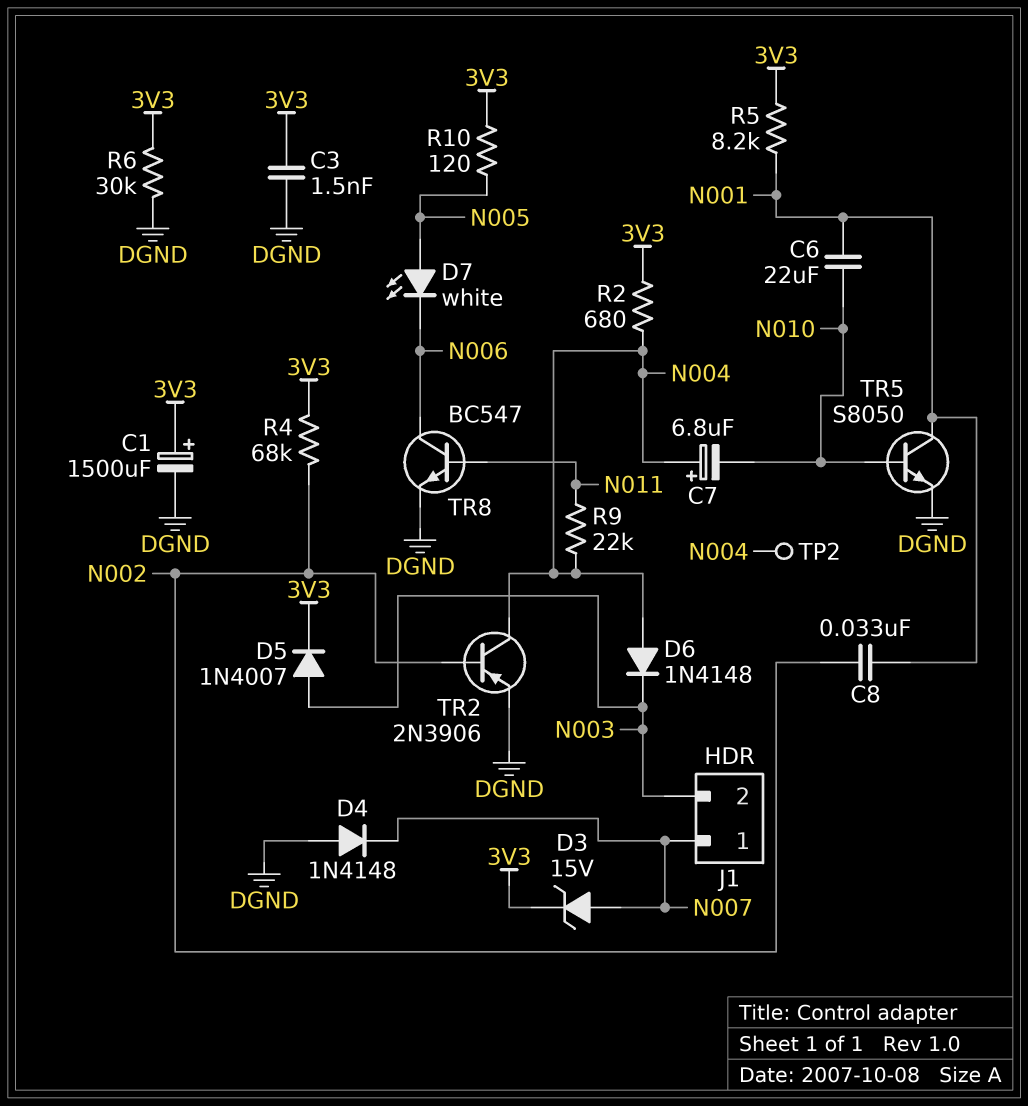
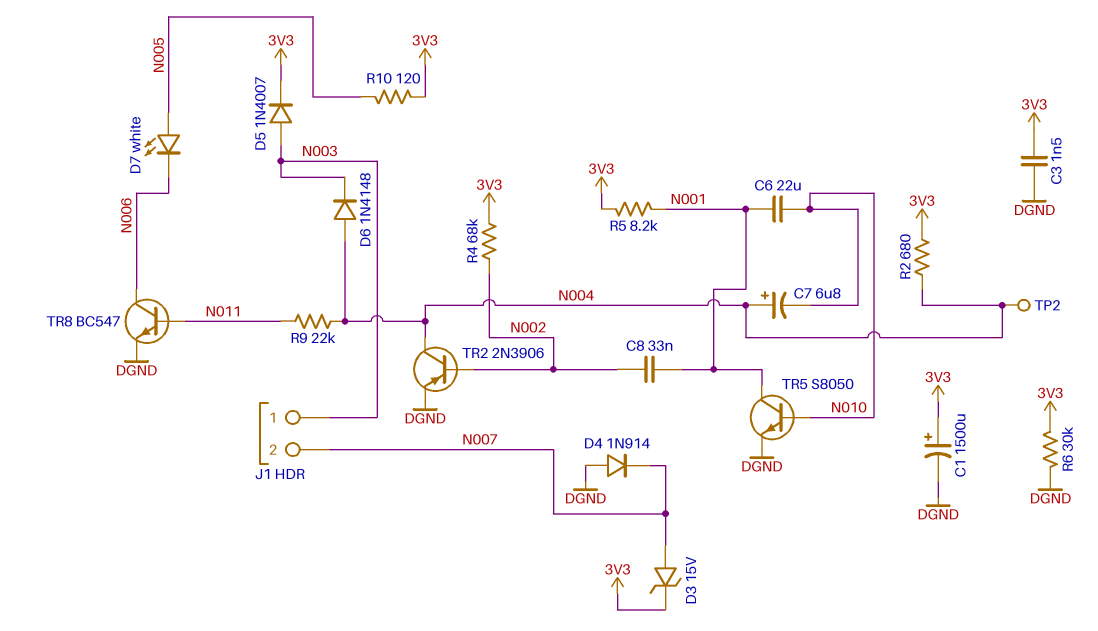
D4: diode 1N4148 (A DGND, K N007) -> diode 1N914 (A DGND, K N007)
J1 pin 1: N007 -> N003
J1 pin 2: N003 -> N007

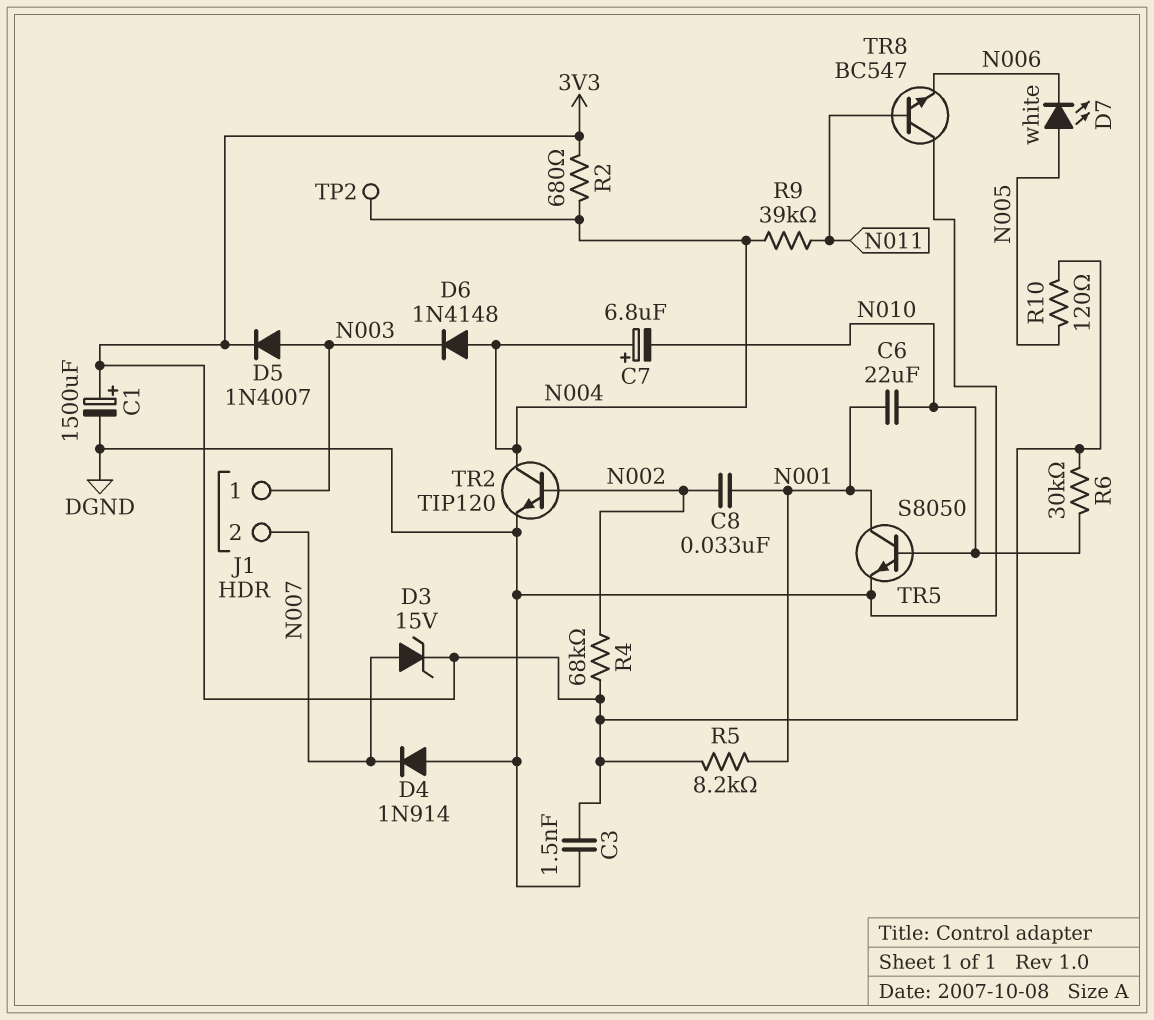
R6: 30k (3V3, DGND) -> 30k (3V3, N010)
R9: 22k (N004, N011) -> 39k (N004, N011)
TR2: PNP 2N3906 (B N002, C N004, E DGND) -> NPN TIP120 (B N002, C N004, E DGND)
TR8: NPN BC547 (B N011, C N006, E DGND) -> NPN BC547 (B N011, C DGND, E N006)

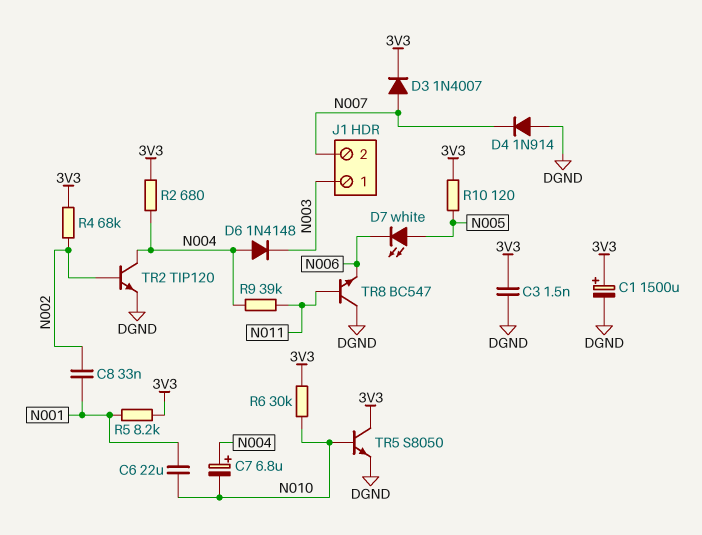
D3: zener 15V (A N007, K 3V3) -> diode 1N4007 (A N007, K 3V3)
D5: diode 1N4007 (A N003, K 3V3) -> none
TP2: test point (N004) -> none
TR5: NPN S8050 (B N010, C N001, E DGND) -> NPN S8050 (B N010, C 3V3, E DGND)

